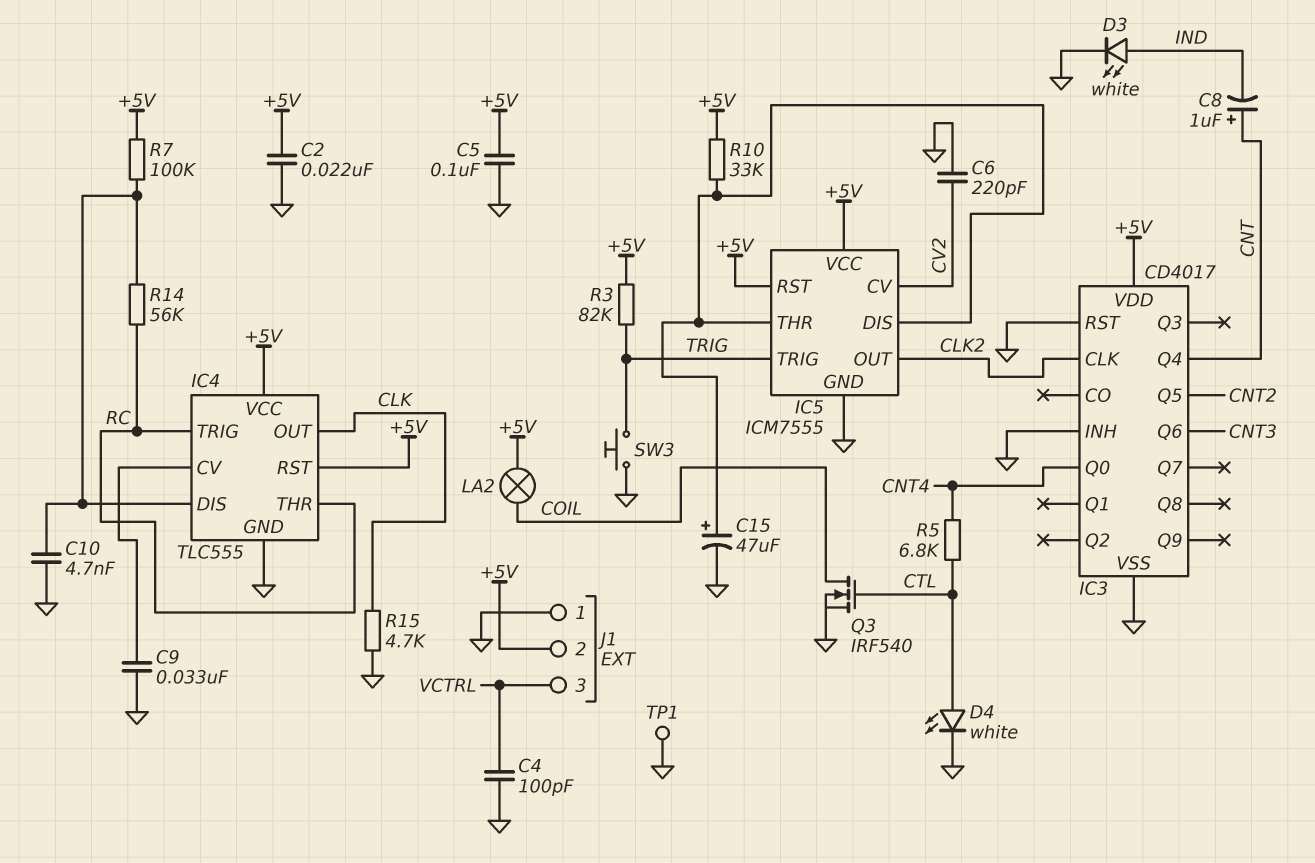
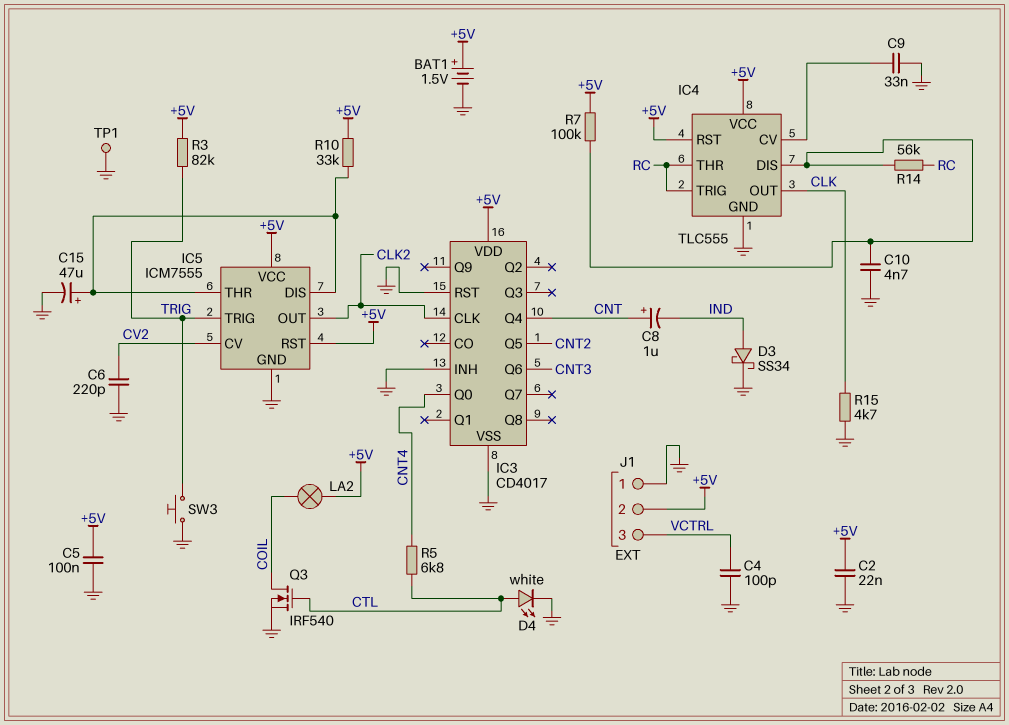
BAT1: none -> 1.5V (plus +5V, minus GND)
D3: LED white (A IND, K GND) -> schottky SS34 (A IND, K GND)

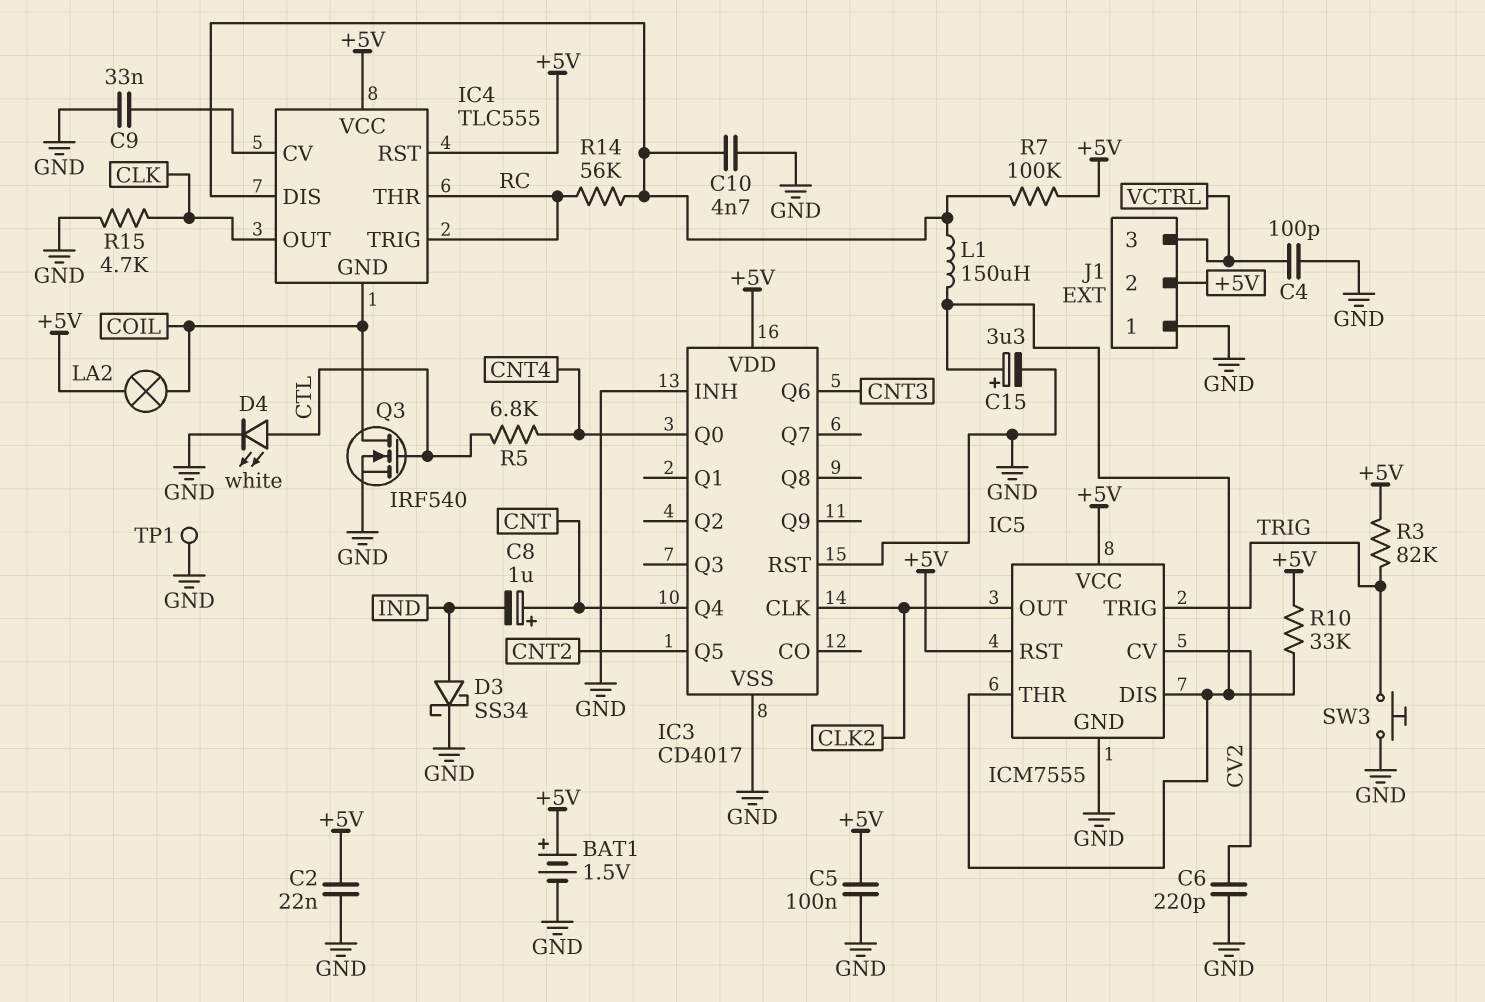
C15: 47uF (plus IC5/DIS, minus GND) -> 3.3uF (plus IC5/DIS, minus GND)
IC4 pin GND: GND -> COIL
L1: none -> 150uH (IC4/DIS, IC5/DIS)

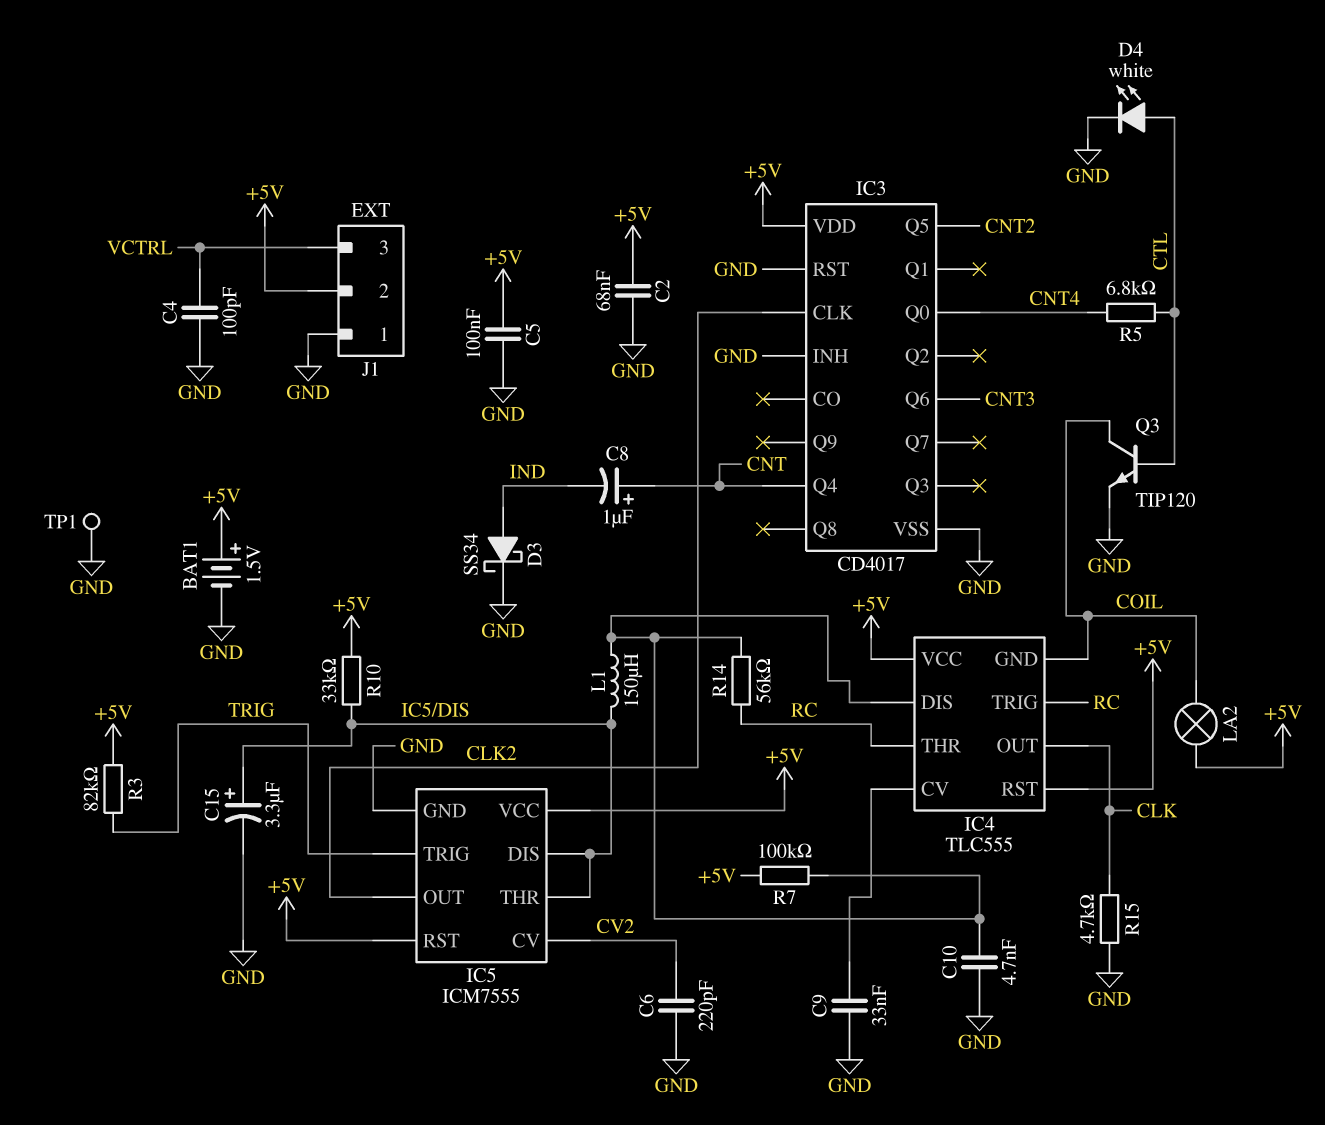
C2: 22nF (+5V, GND) -> 68nF (+5V, GND)
Q3: NMOS IRF540 (G CTL, D COIL, S GND) -> NPN TIP120 (B CTL, C COIL, E GND)
SW3: button (GND, TRIG) -> none

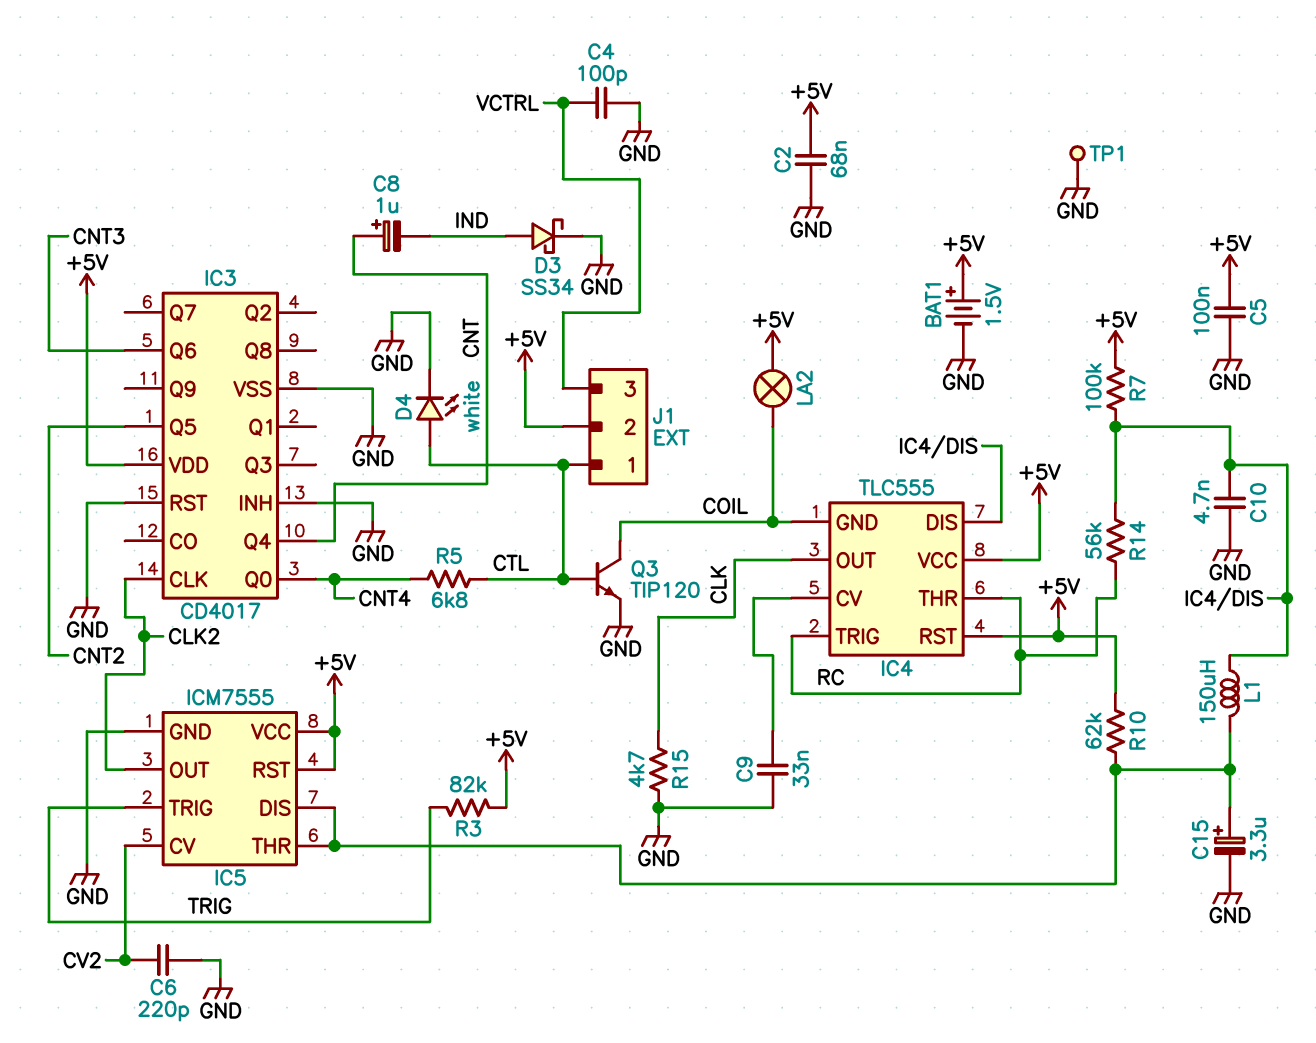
J1 pin 1: GND -> CTL
R10: 33k (+5V, IC5/DIS) -> 62k (+5V, IC5/DIS)

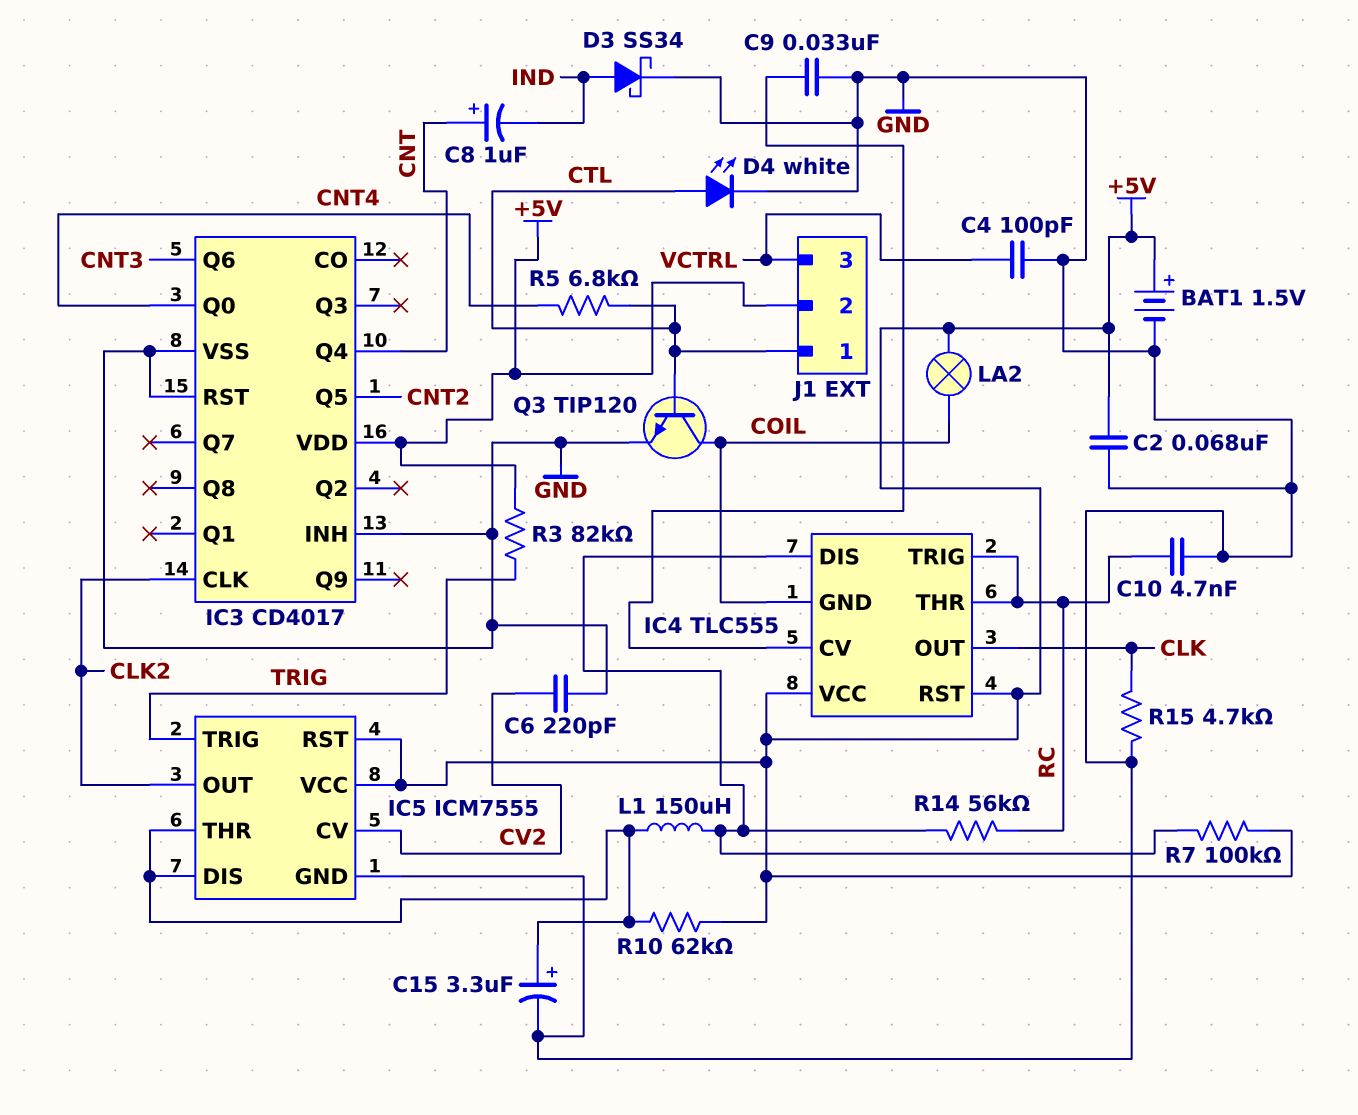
C5: 100nF (+5V, GND) -> none
C10: 4.7nF (GND, IC4/DIS) -> 4.7nF (GND, RC)
TP1: test point (GND) -> none

